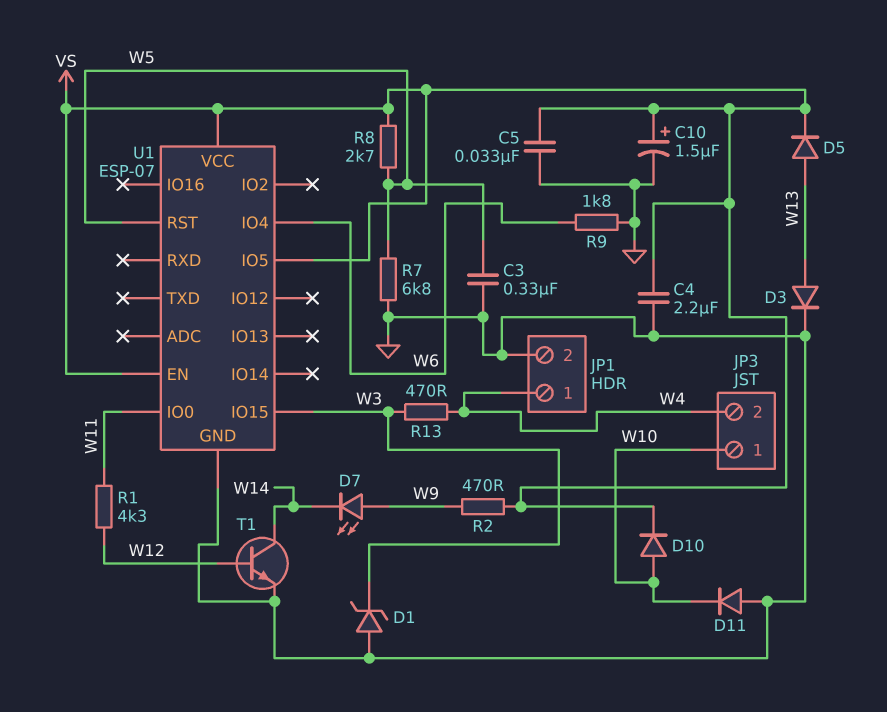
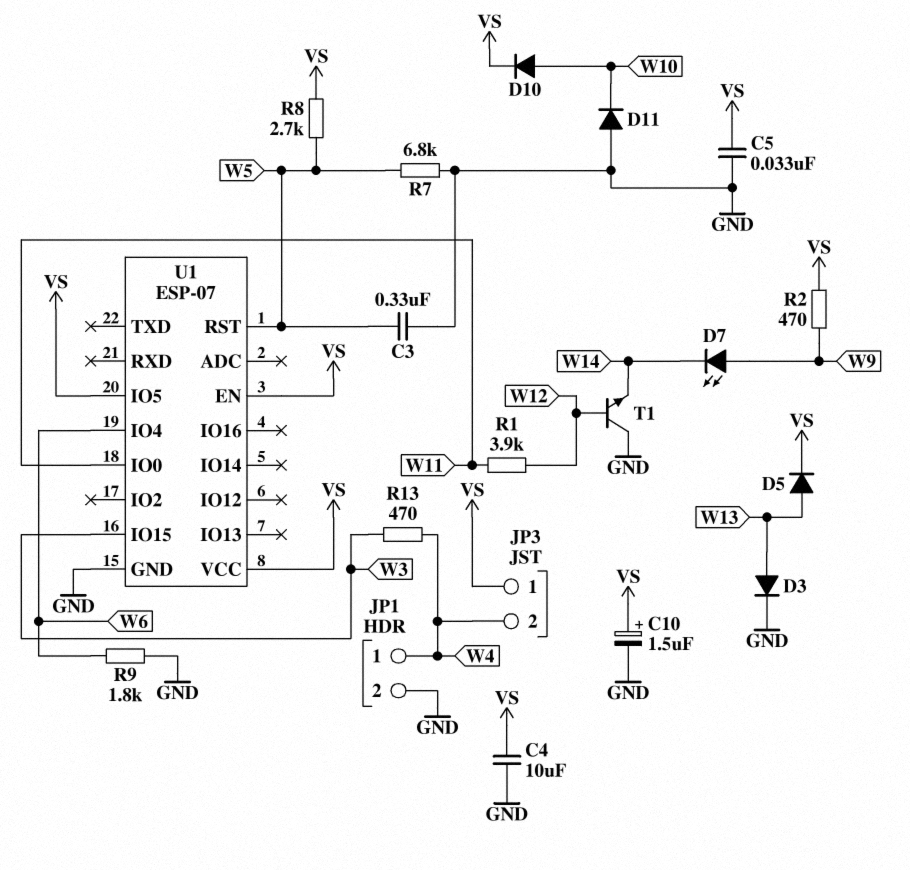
C4: 2.2uF (GND, VS) -> 10uF (GND, VS)
D1: zener (A GND, K W3) -> none
JP3 pin 1: W10 -> VS
R1: 4.3k (W11, W12) -> 3.9k (W11, W12)
T1: NPN (B W12, C W14, E GND) -> NPN (B W12, C GND, E W14)

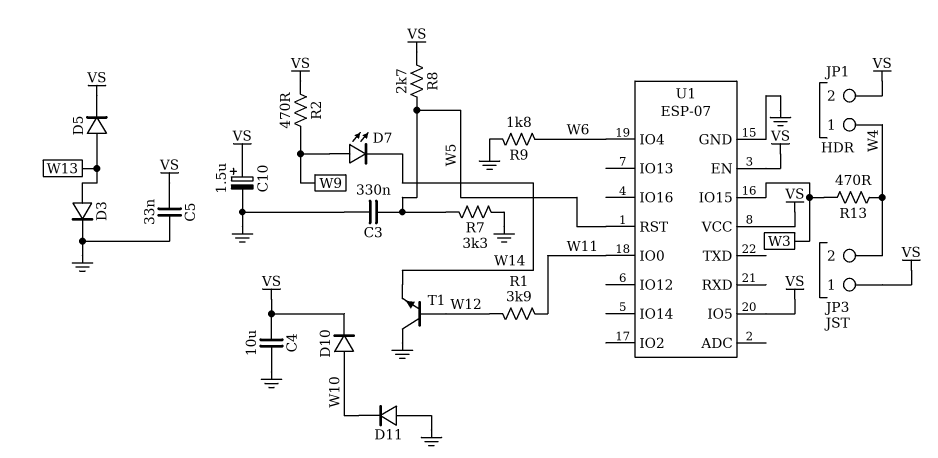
JP1 pin 2: GND -> VS
R7: 6.8k (GND, W5) -> 3.3k (GND, W5)

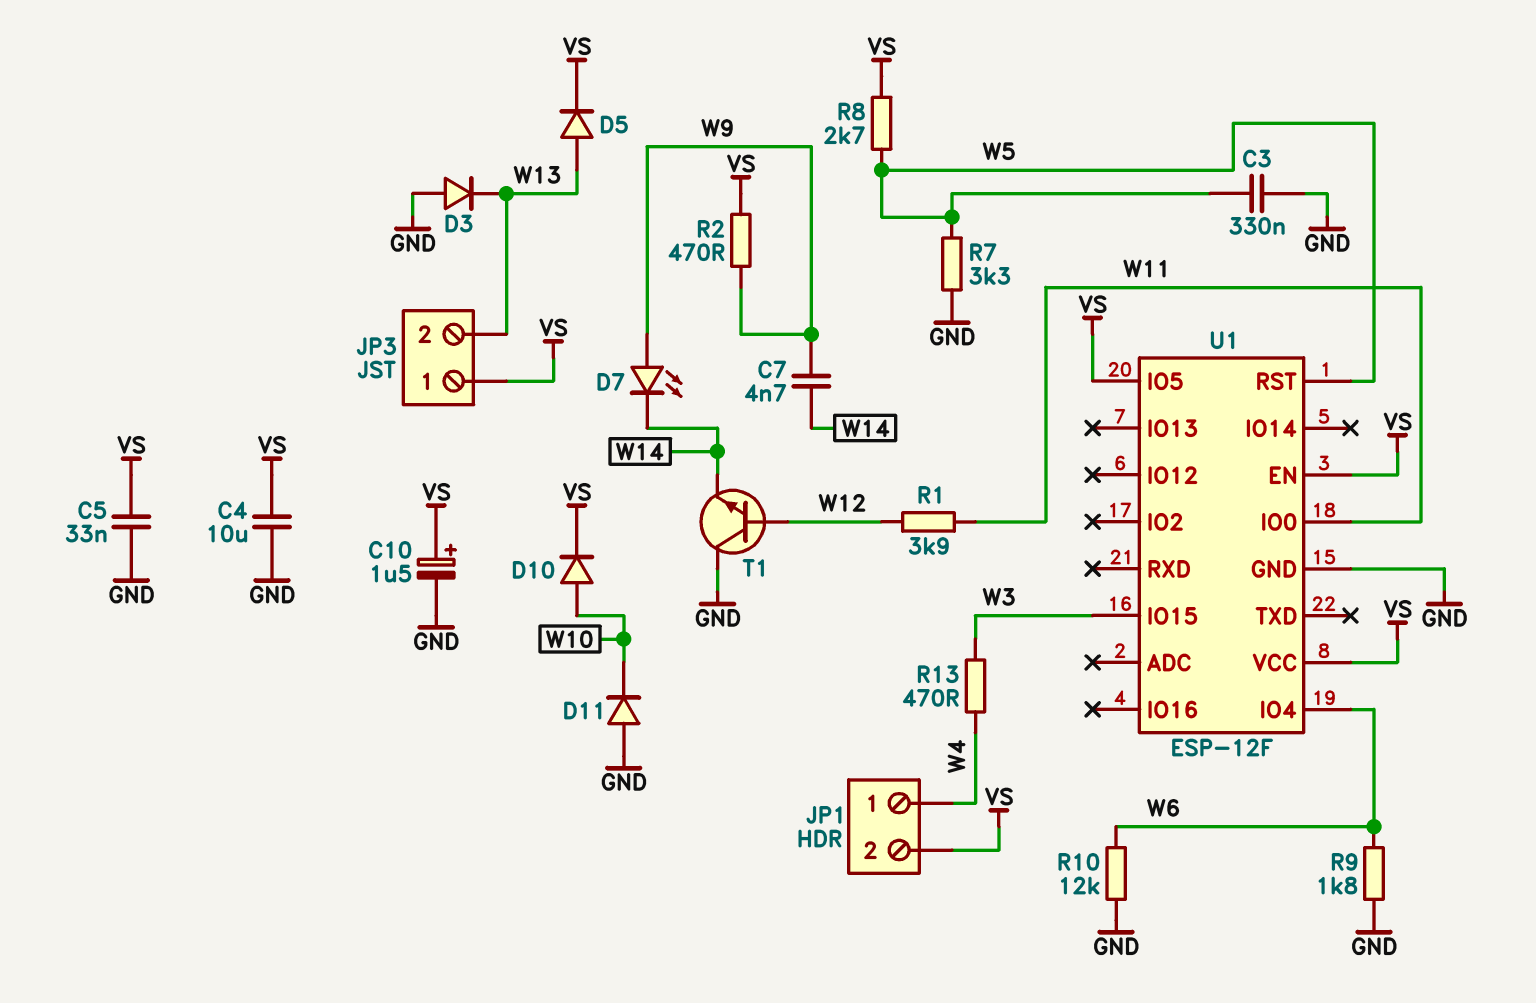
C7: none -> 4.7nF (W9, W14)
D3: diode (A W13, K GND) -> diode (A GND, K W13)
JP3 pin 2: W4 -> W13
R10: none -> 12k (GND, W6)
U1: ESP-07 -> ESP-12F

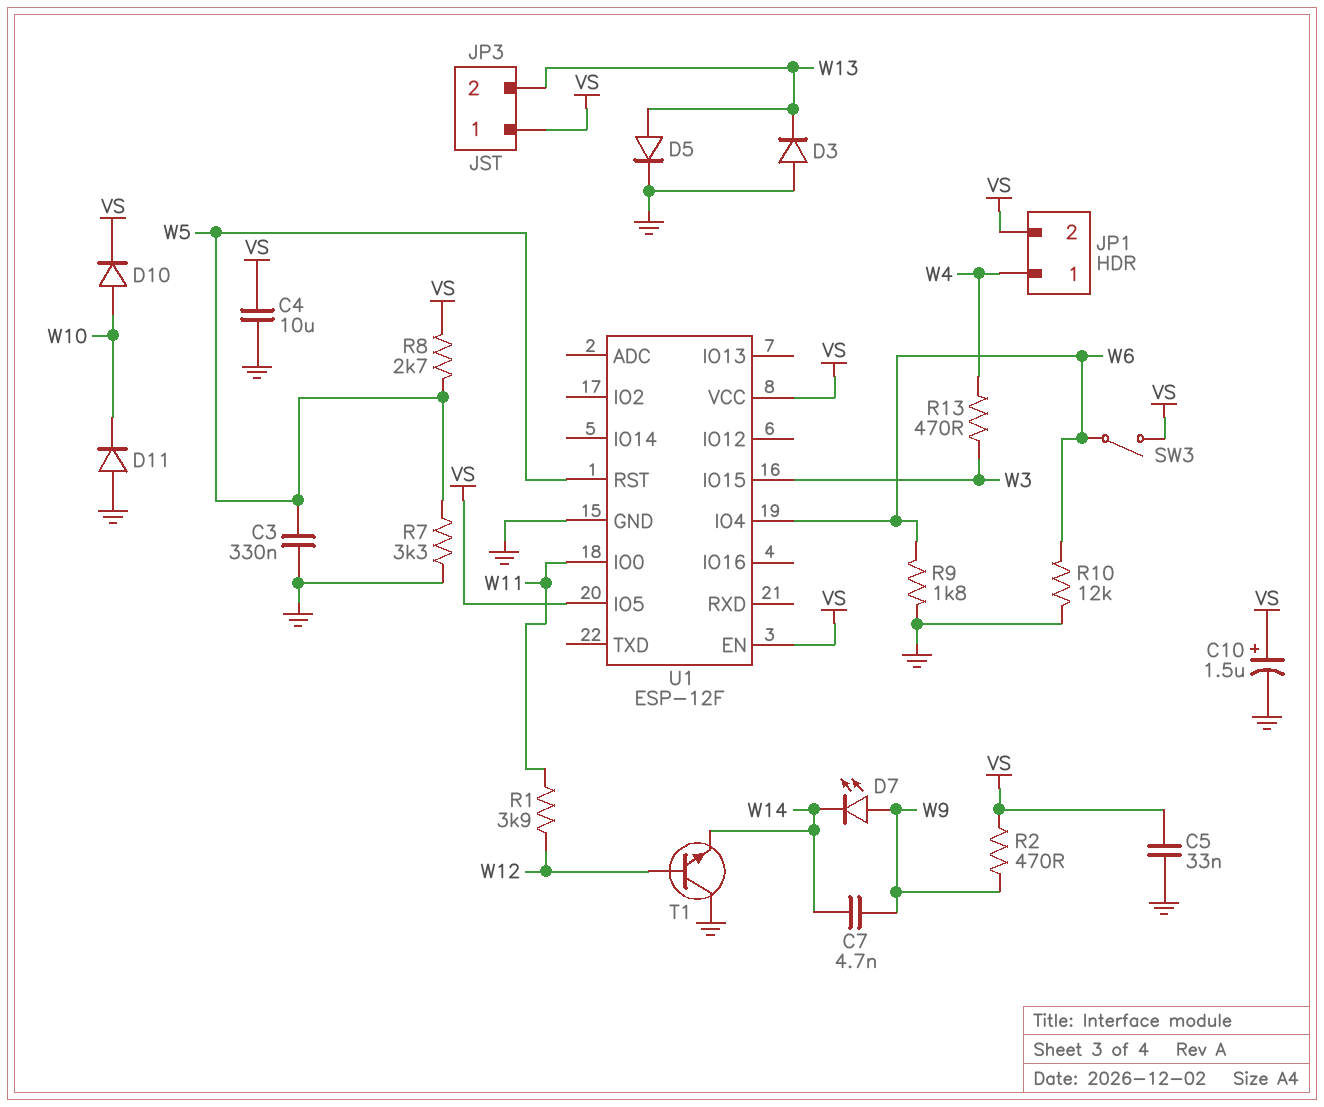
D5: diode (A W13, K VS) -> diode (A W13, K GND)
SW3: none -> switch (VS, W6)

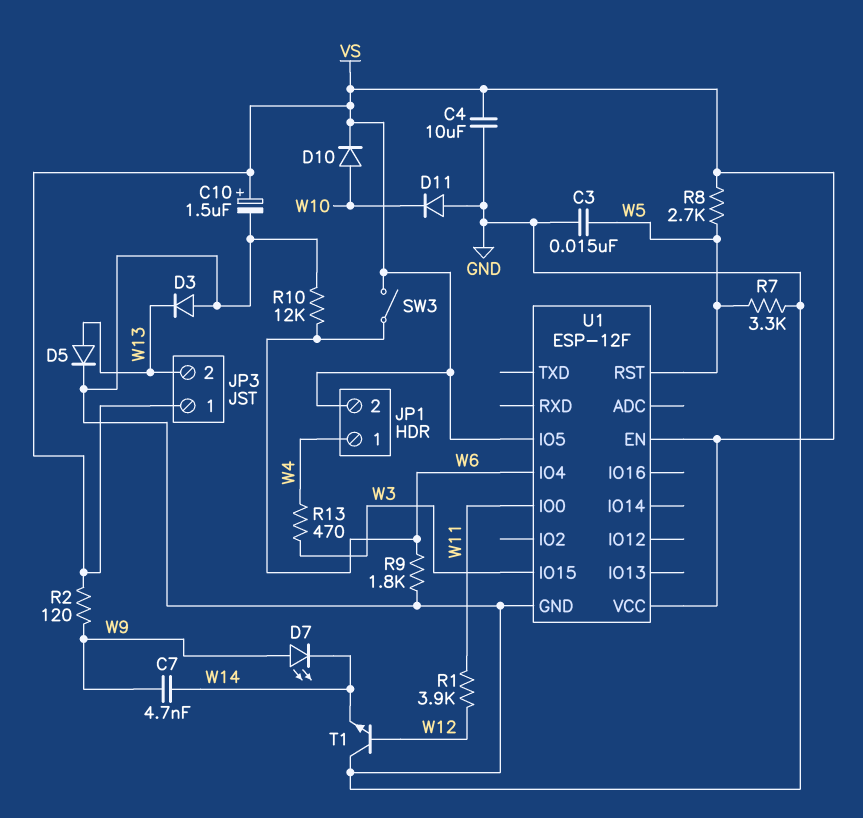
C3: 330nF (GND, W5) -> 15nF (GND, W5)
C5: 33nF (GND, VS) -> none
R2: 470 (VS, W9) -> 120 (VS, W9)

